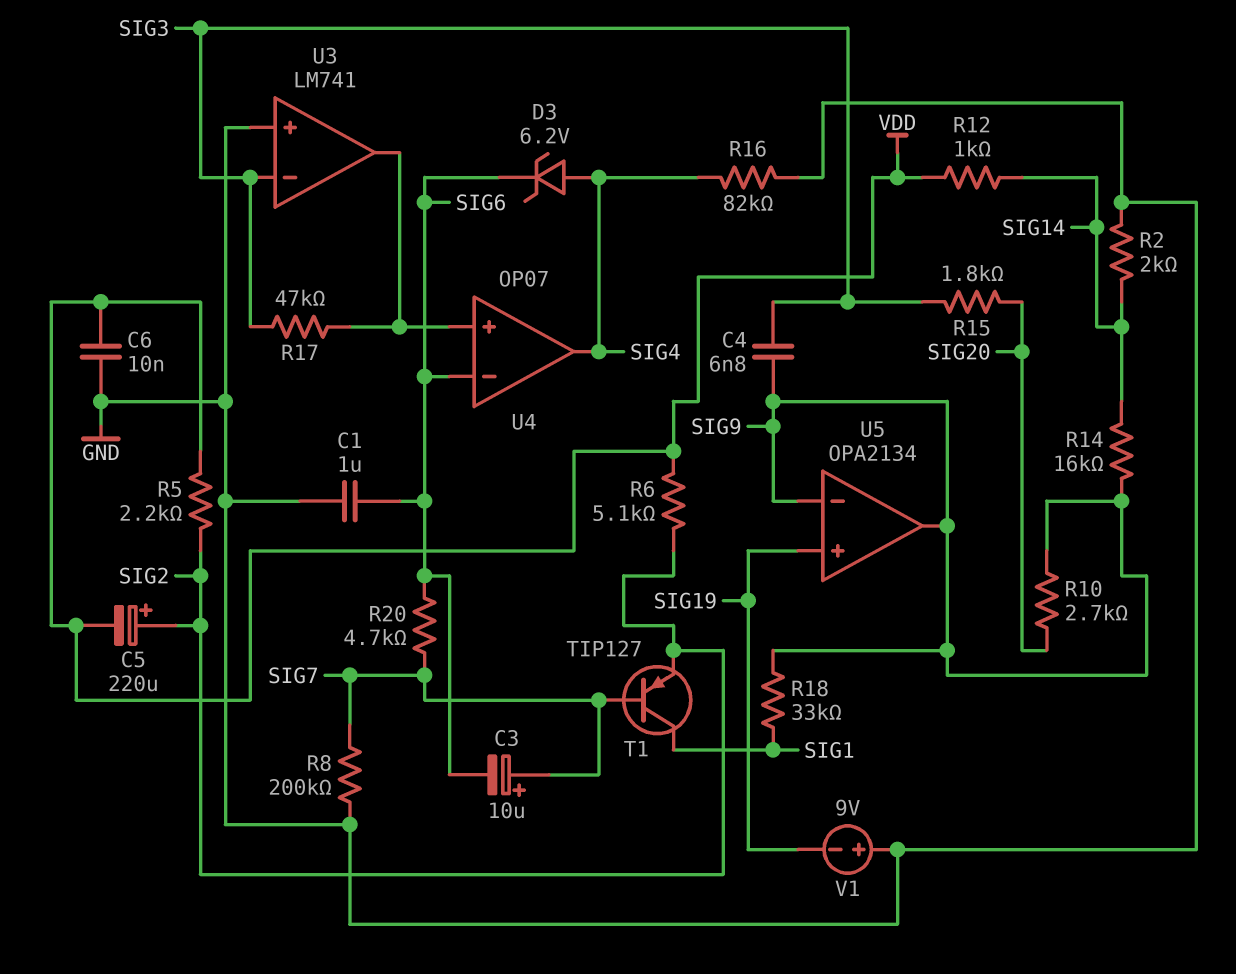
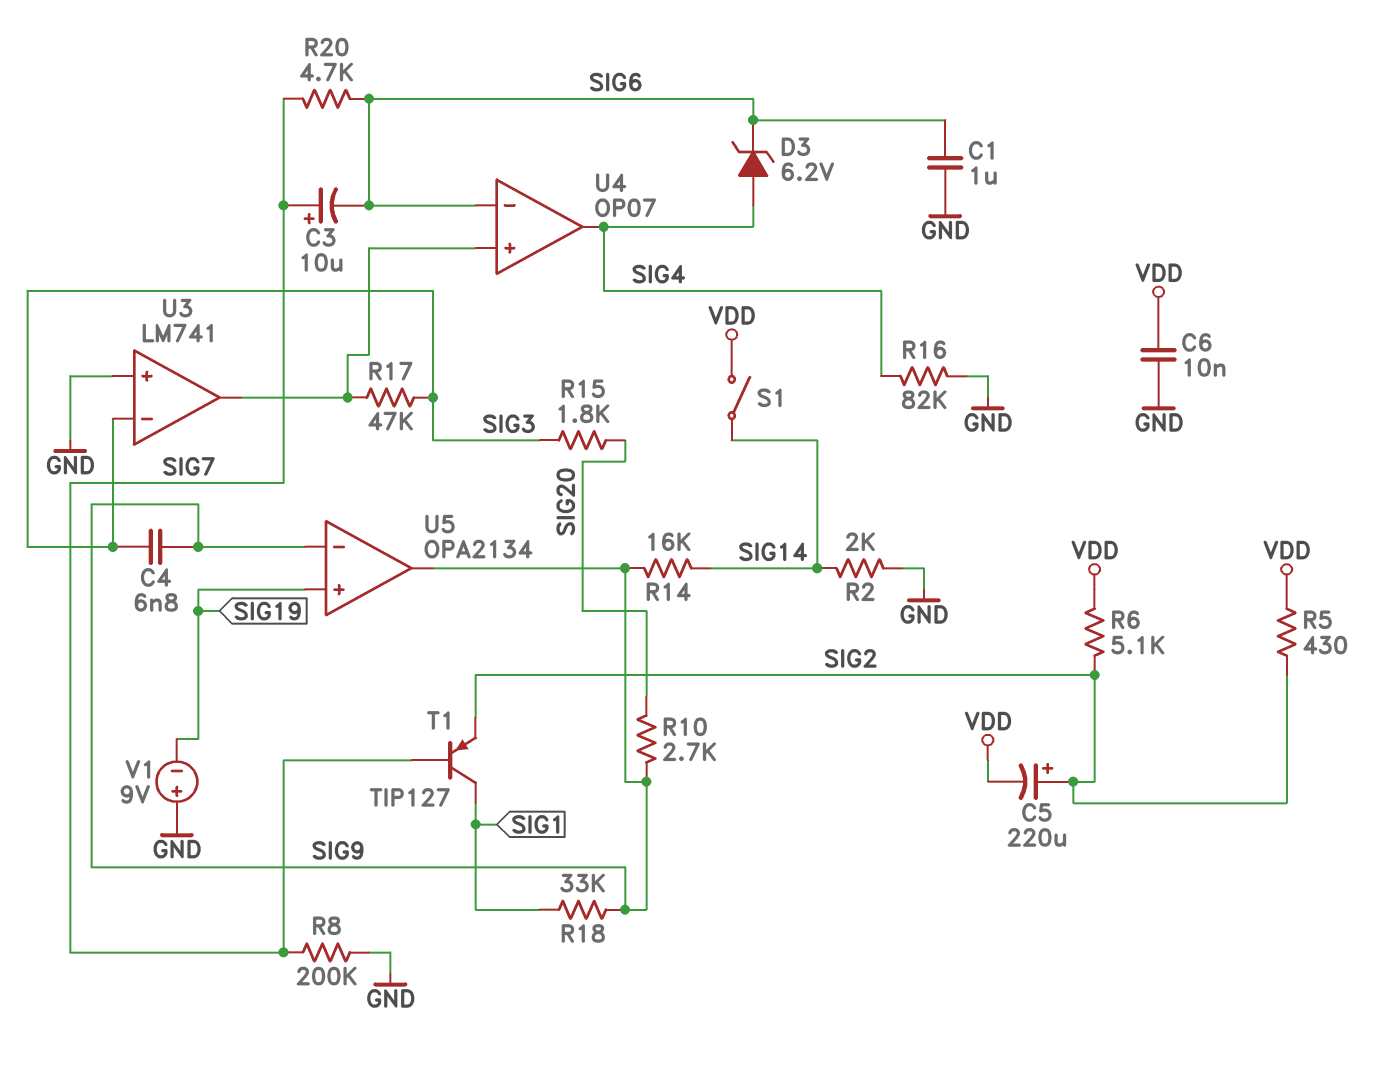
R5: 2.2k (SIG2, VDD) -> 430 (SIG2, VDD)
R12: 1k (SIG14, VDD) -> none
S1: none -> switch (SIG14, VDD)

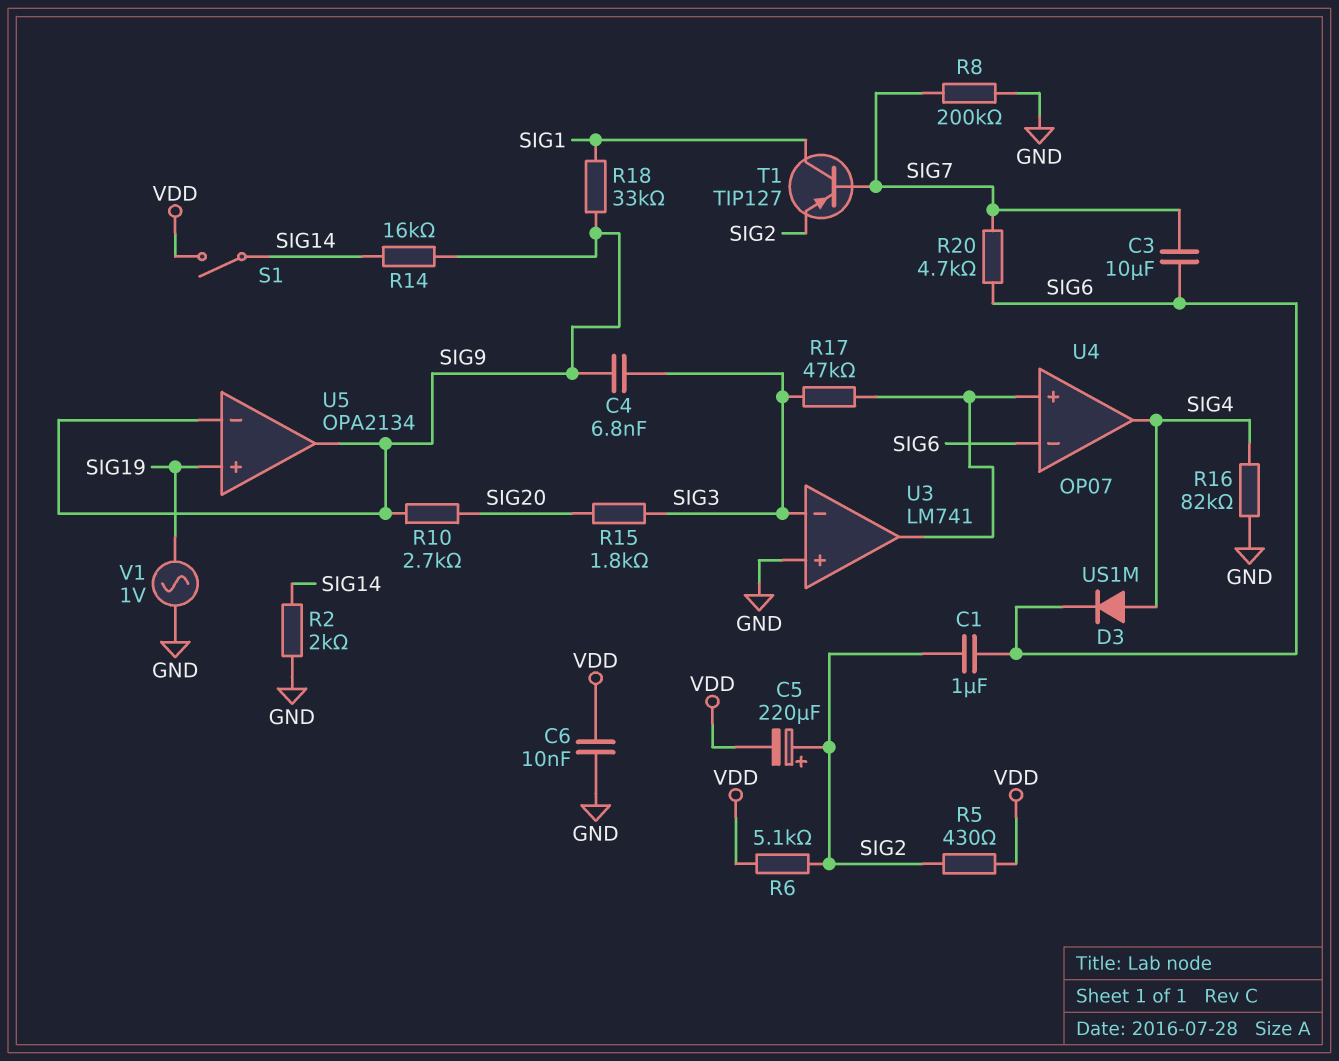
C1: 1uF (GND, SIG6) -> 1uF (SIG2, SIG6)
C3: 10uF (plus SIG7, minus SIG6) -> 10uF (SIG6, SIG7)
D3: zener 6.2V (A SIG4, K SIG6) -> diode US1M (A SIG4, K SIG6)
V1: 9V (plus GND, minus SIG19) -> AC 1V (GND, SIG19)

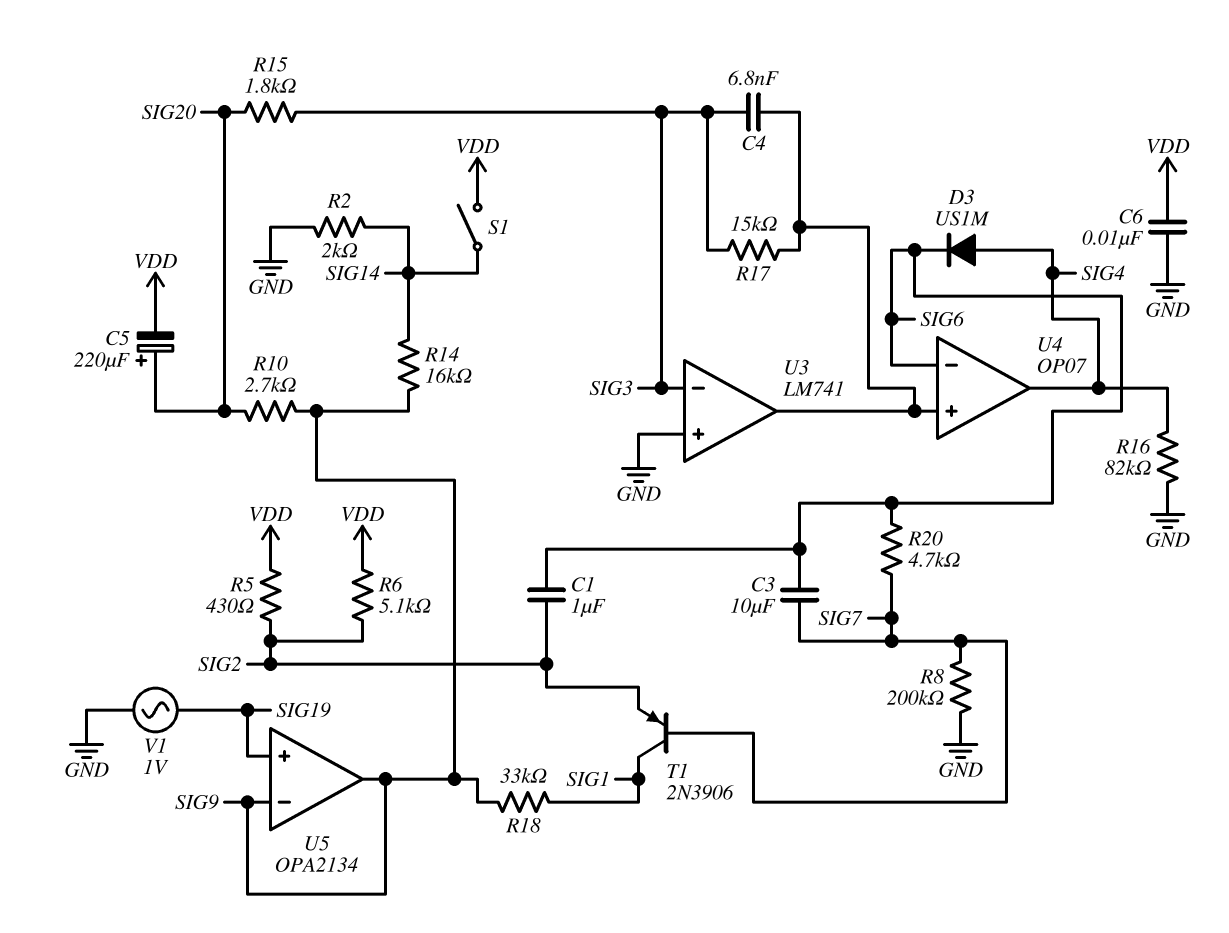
C4: 6.8nF (SIG3, SIG9) -> 6.8nF (SIG3, U3/out)
C5: 220uF (plus SIG2, minus VDD) -> 220uF (plus SIG20, minus VDD)
R17: 47k (SIG3, U3/out) -> 15k (SIG3, U3/out)
T1: PNP TIP127 (B SIG7, C SIG1, E SIG2) -> PNP 2N3906 (B SIG7, C SIG1, E SIG2)

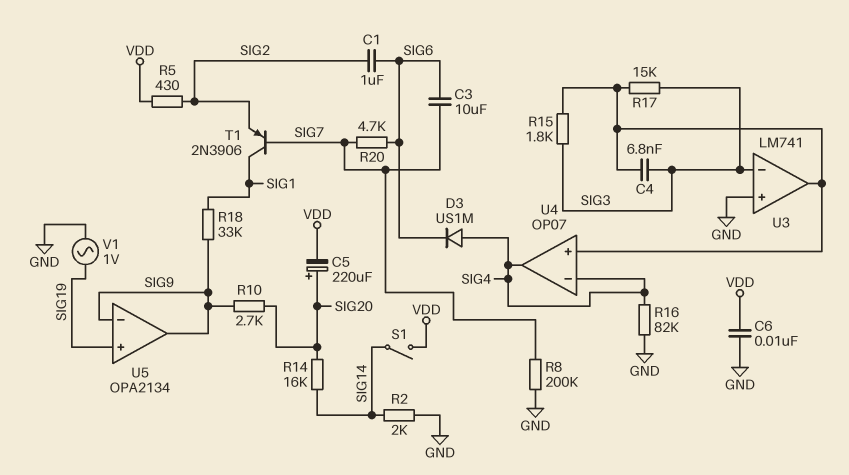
R6: 5.1k (SIG2, VDD) -> none
R14: 16k (SIG9, SIG14) -> 16k (SIG14, SIG20)
R15: 1.8k (SIG3, SIG20) -> 1.8k (SIG3, U3/out)
U4 pin in-: SIG6 -> SIG4

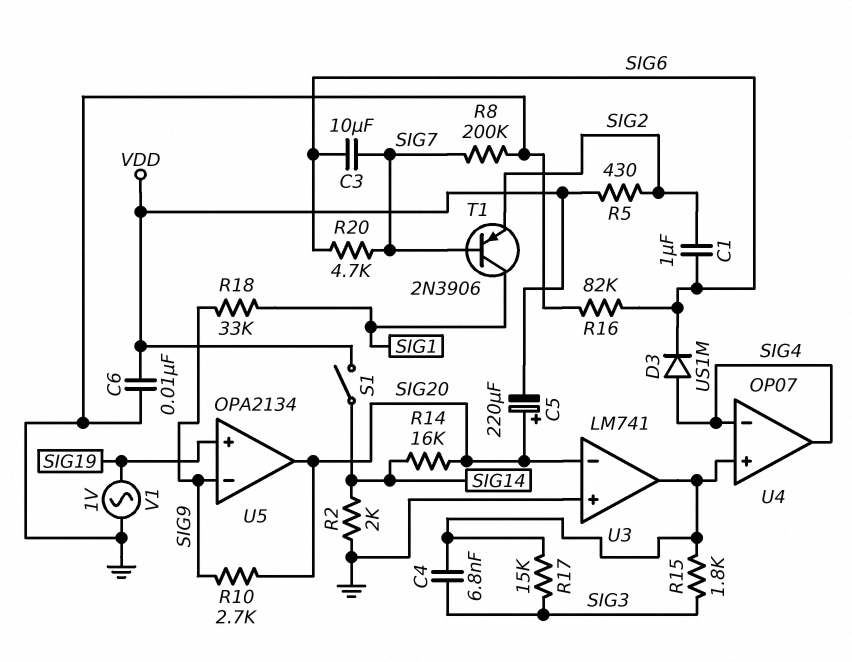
R16: 82k (GND, SIG4) -> 82k (GND, SIG6)
U3 pin in-: SIG3 -> SIG20
U5 pin out: SIG9 -> SIG20

